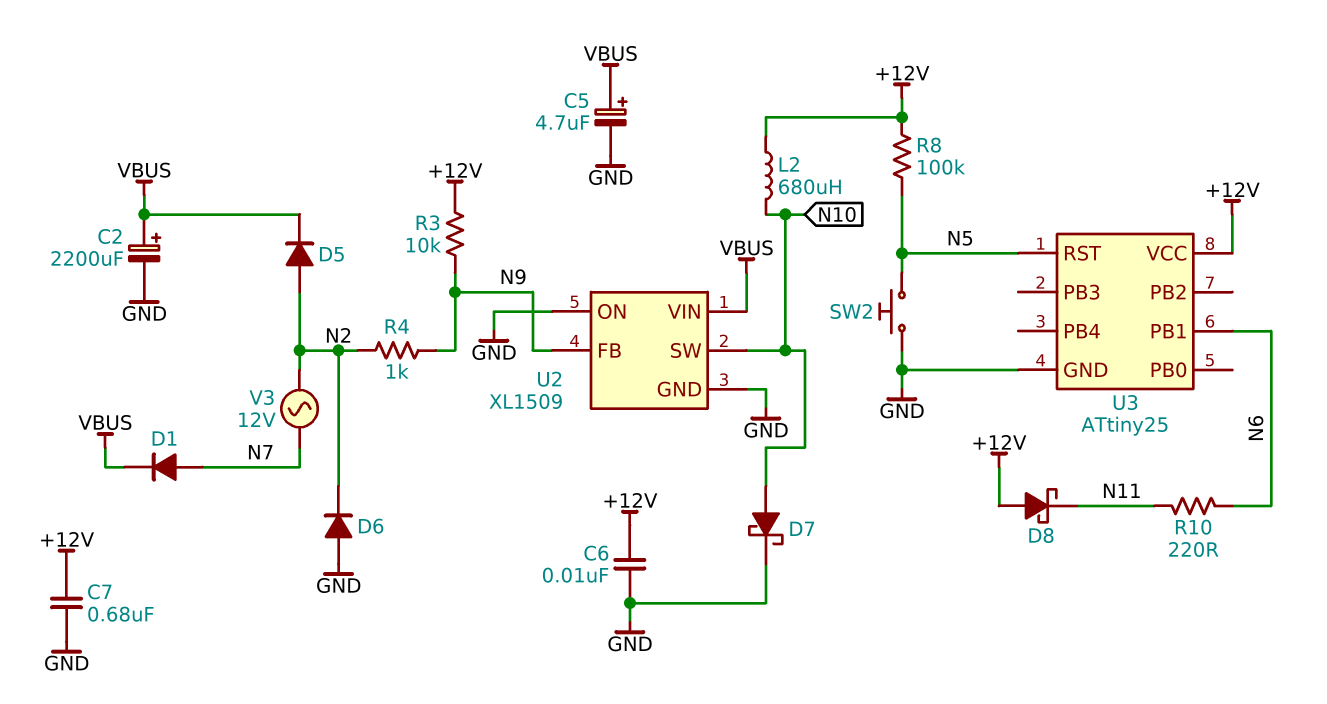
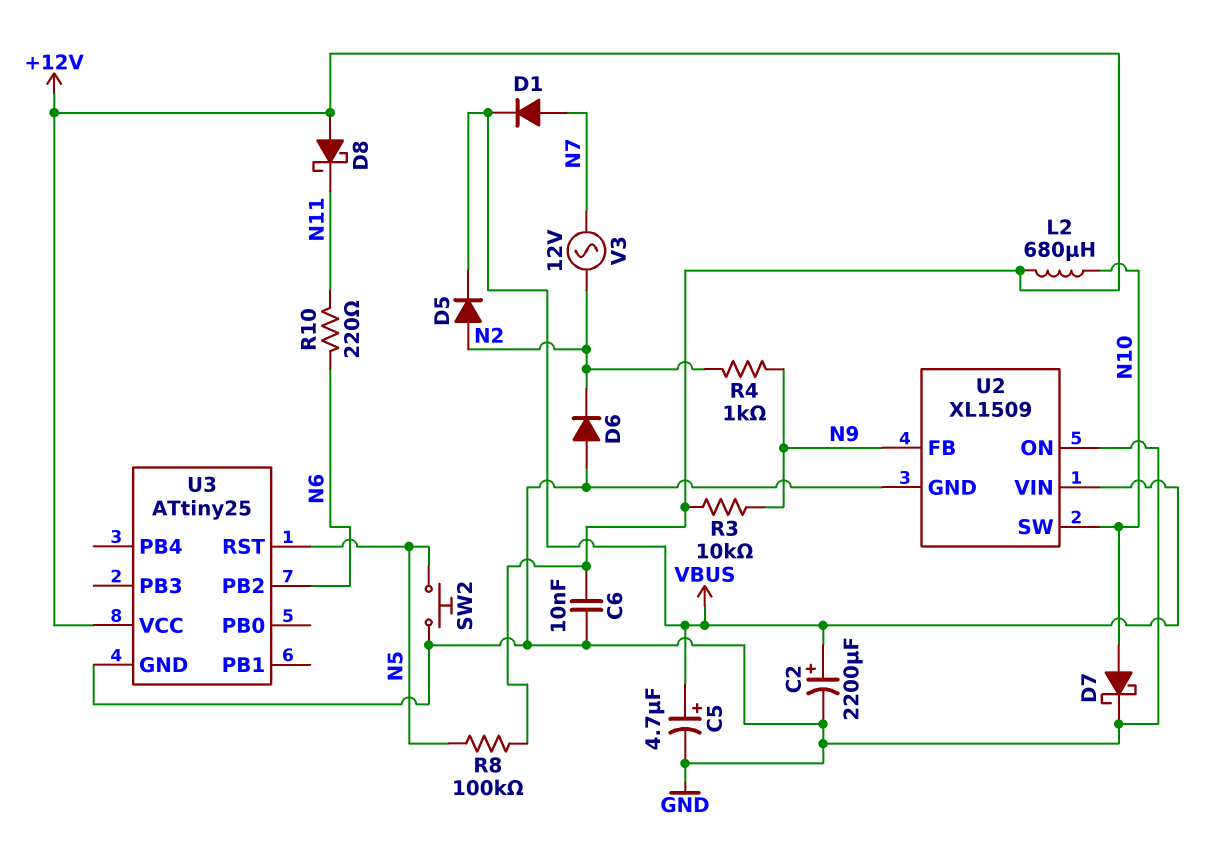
C7: 680nF (+12V, GND) -> none
U3 pin PB1: N6 -> none
U3 pin PB2: none -> N6

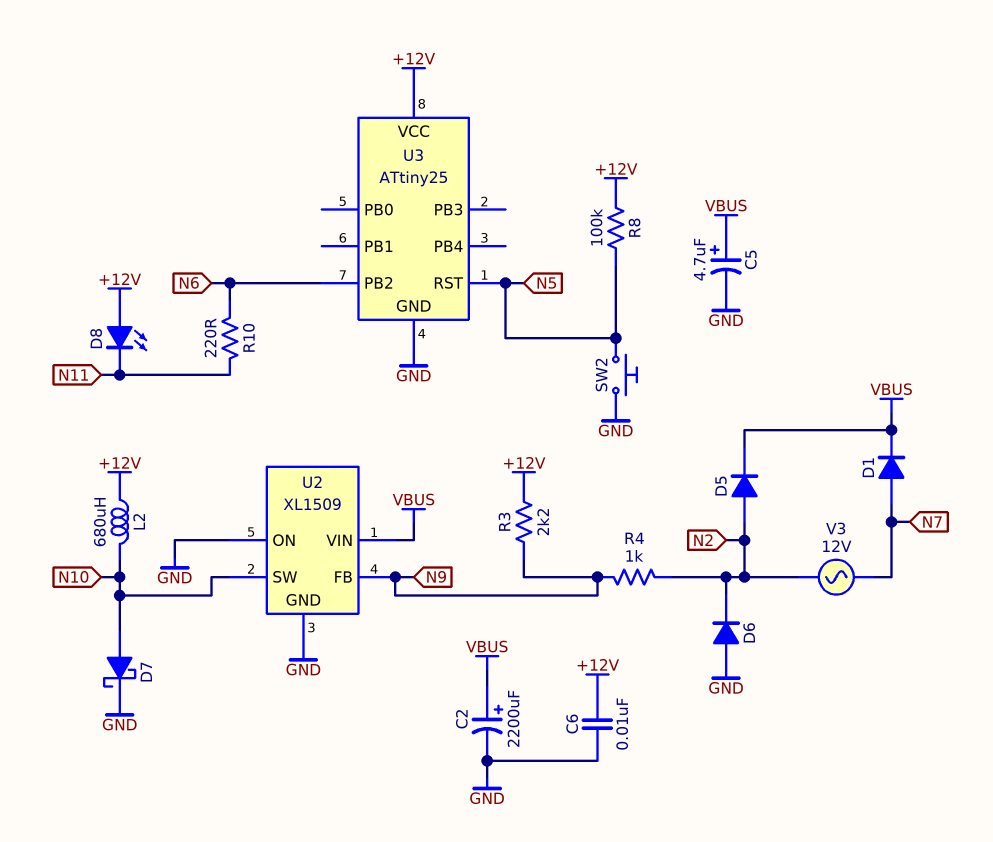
D8: schottky (A +12V, K N11) -> LED (A +12V, K N11)
R3: 10k (+12V, N9) -> 2.2k (+12V, N9)

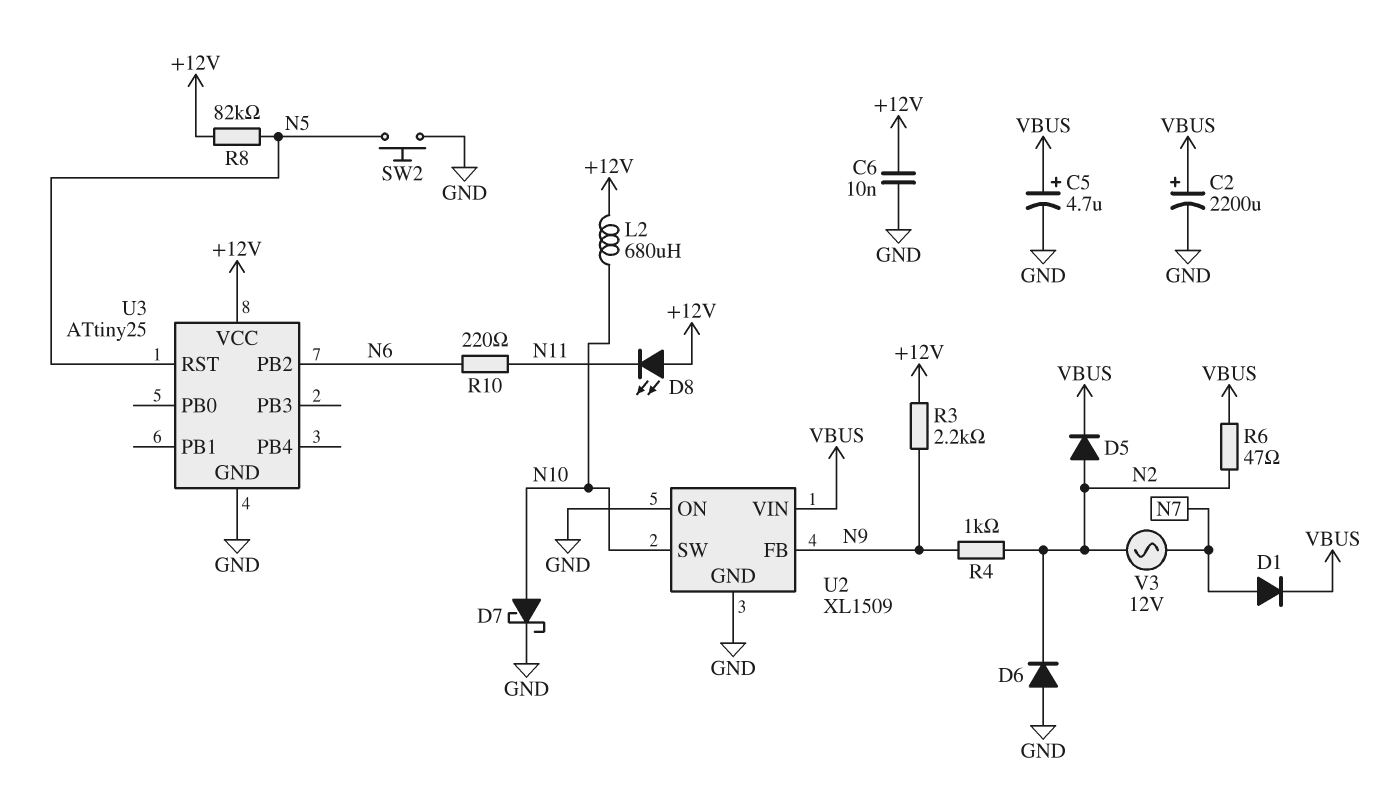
R6: none -> 47 (N2, VBUS)
R8: 100k (+12V, N5) -> 82k (+12V, N5)

